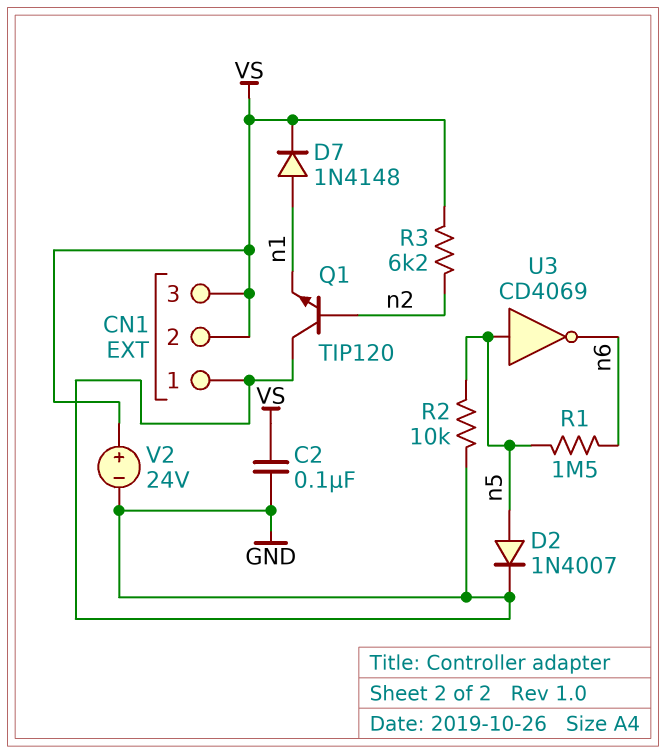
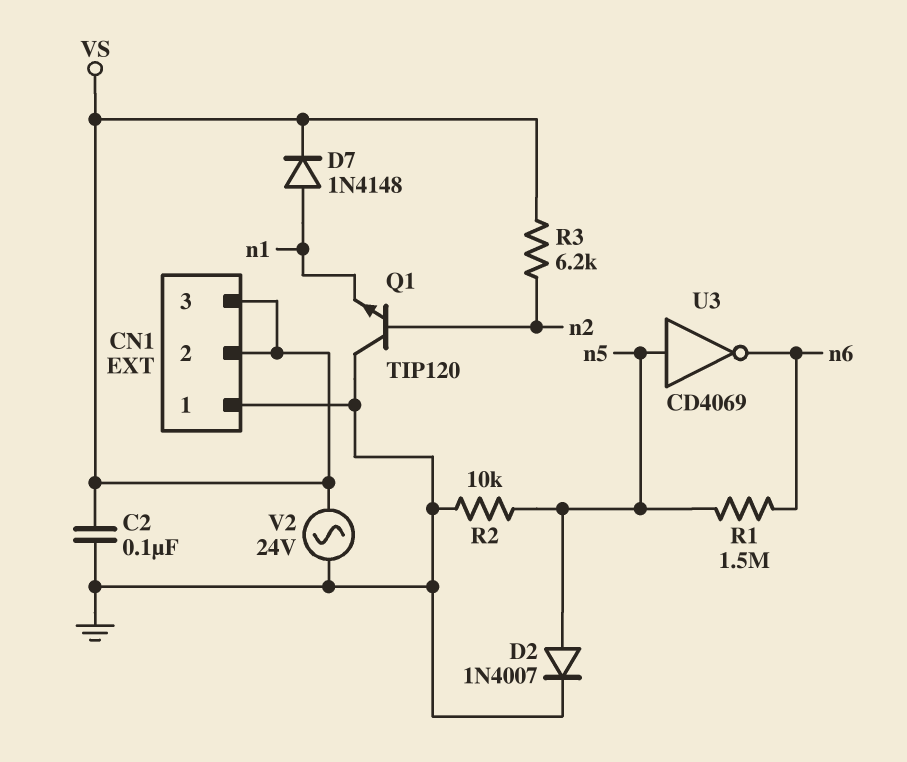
V2: 24V (plus VS, minus GND) -> AC 24V (GND, VS)

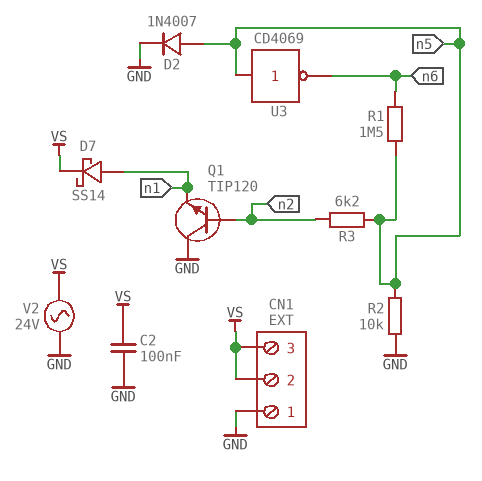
D7: diode 1N4148 (A n1, K VS) -> schottky SS14 (A n1, K VS)
R3: 6.2k (VS, n2) -> 6.2k (n2, n5)

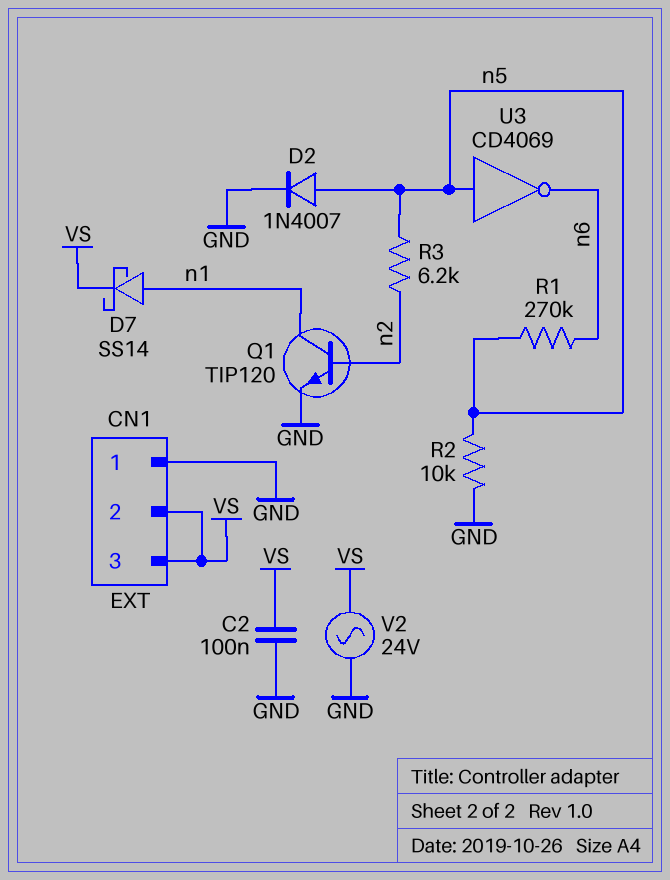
Q1: NPN TIP120 (B n2, C GND, E n1) -> NPN TIP120 (B n2, C n1, E GND)
R1: 1.5M (n5, n6) -> 270k (n5, n6)

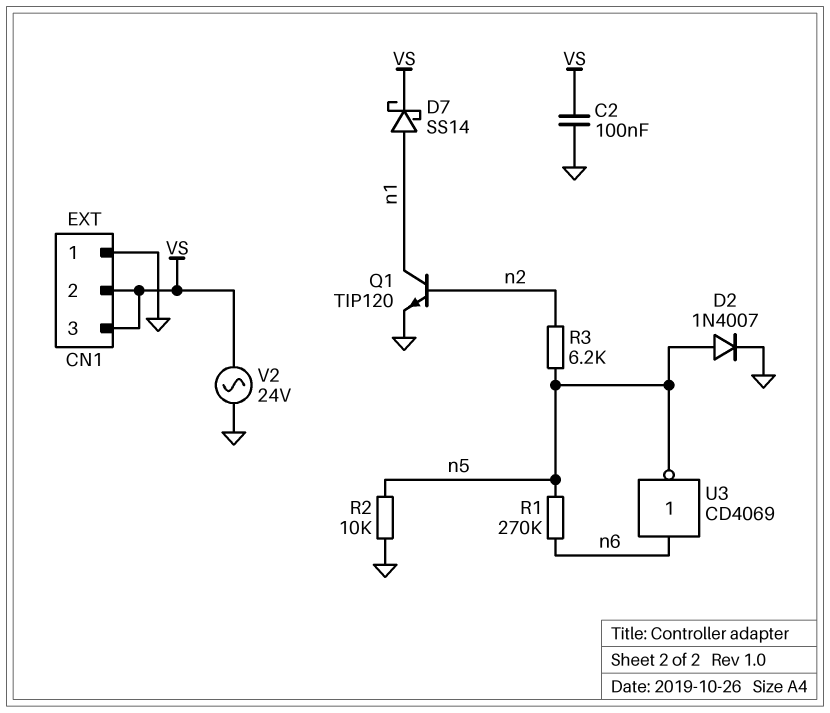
U3: NOT CD4069 (in n5, out n6) -> NOT CD4069 (in n6, out n5)

